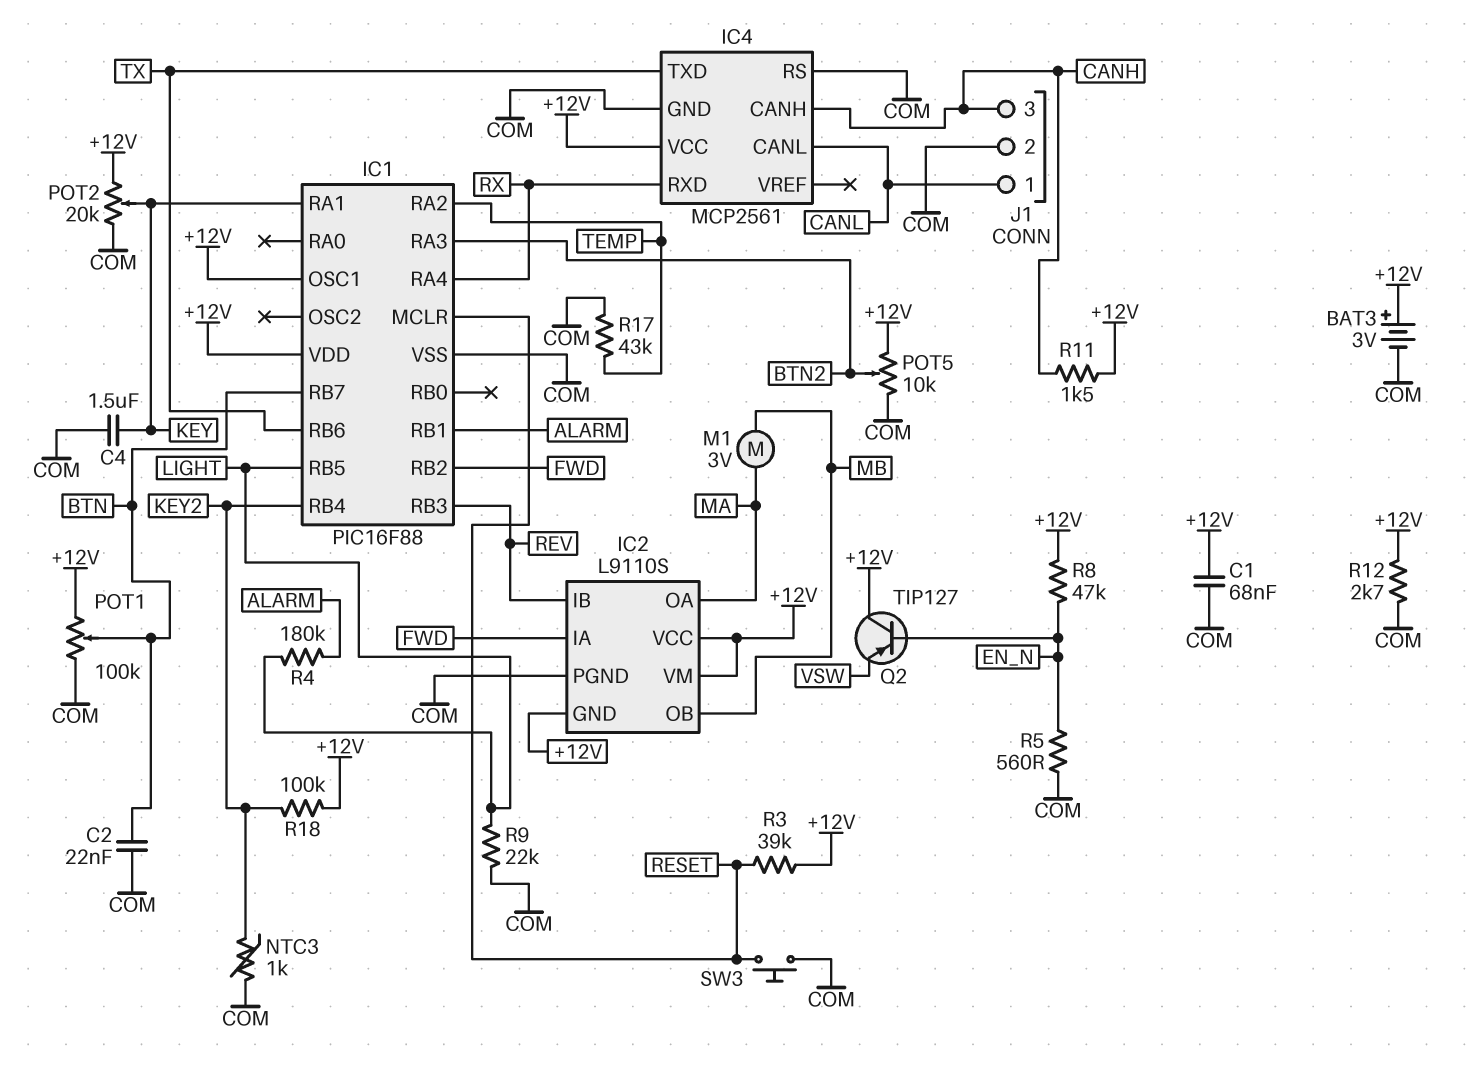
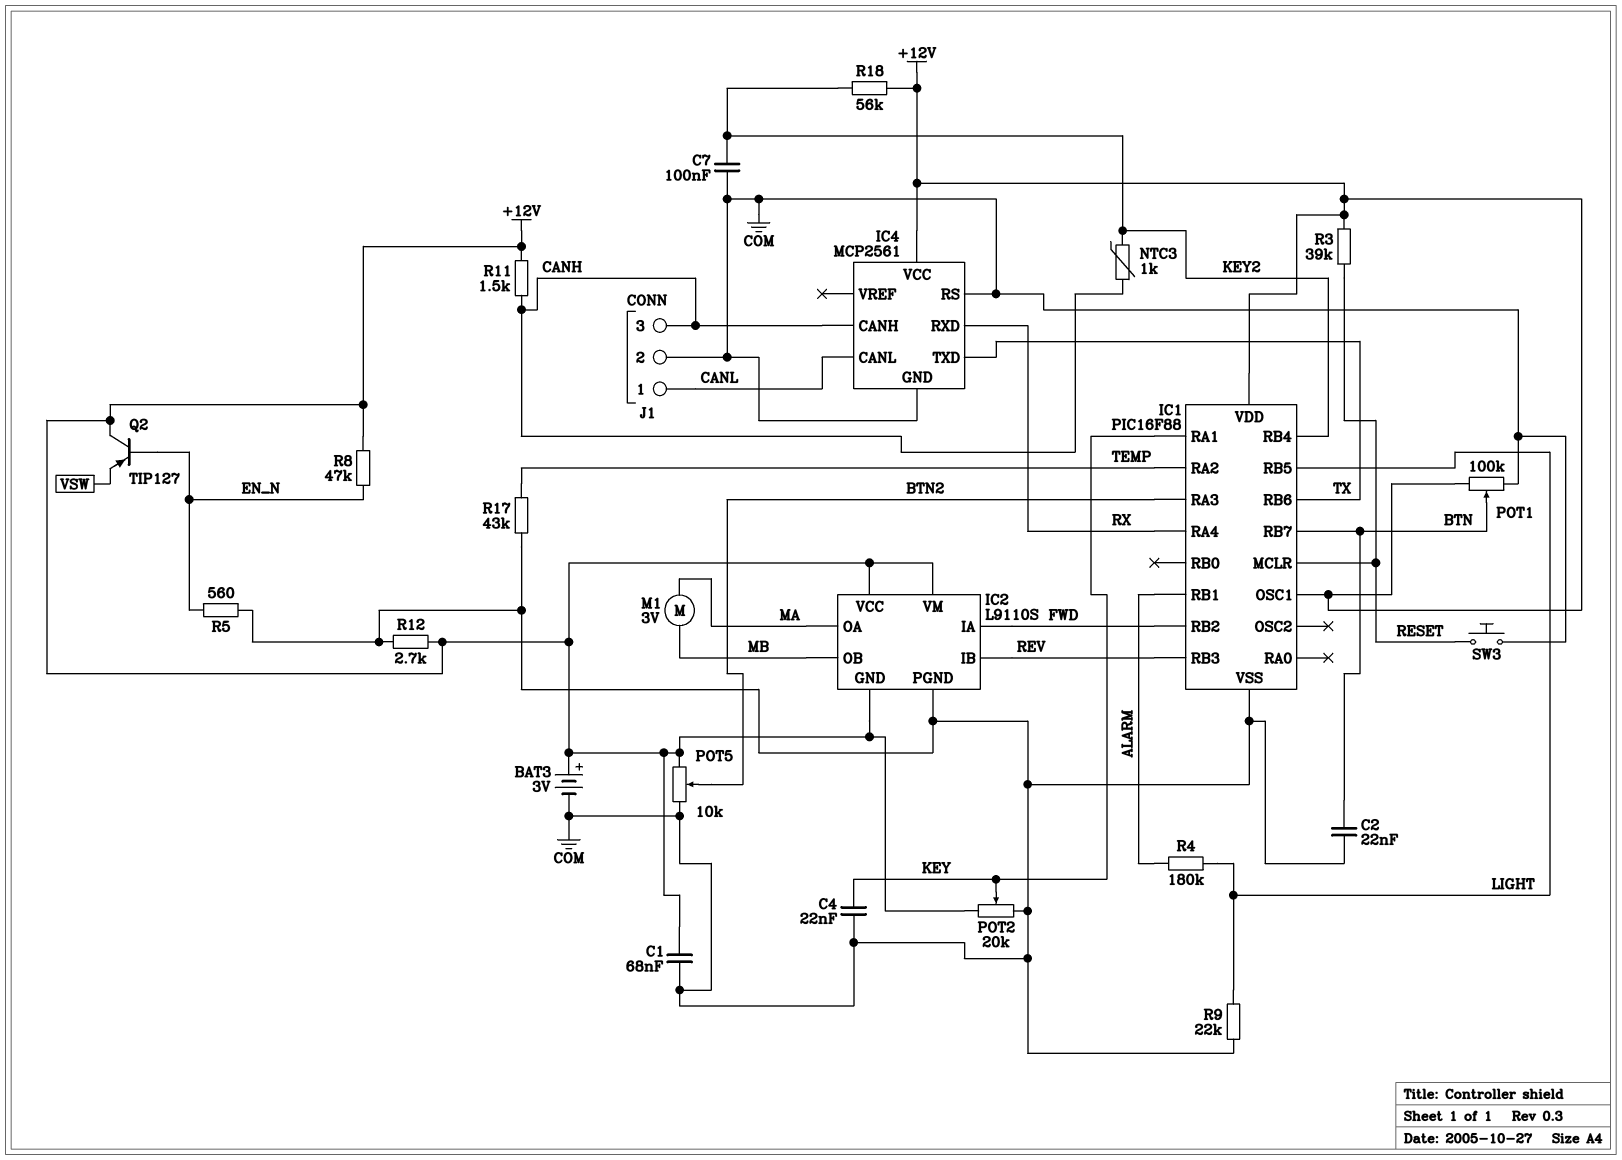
C4: 1.5uF (COM, KEY) -> 22nF (COM, KEY)
C7: none -> 100nF (COM, KEY2)
NTC3: 1k (COM, KEY2) -> 1k (CANH, KEY2)
R18: 100k (+12V, KEY2) -> 56k (+12V, KEY2)

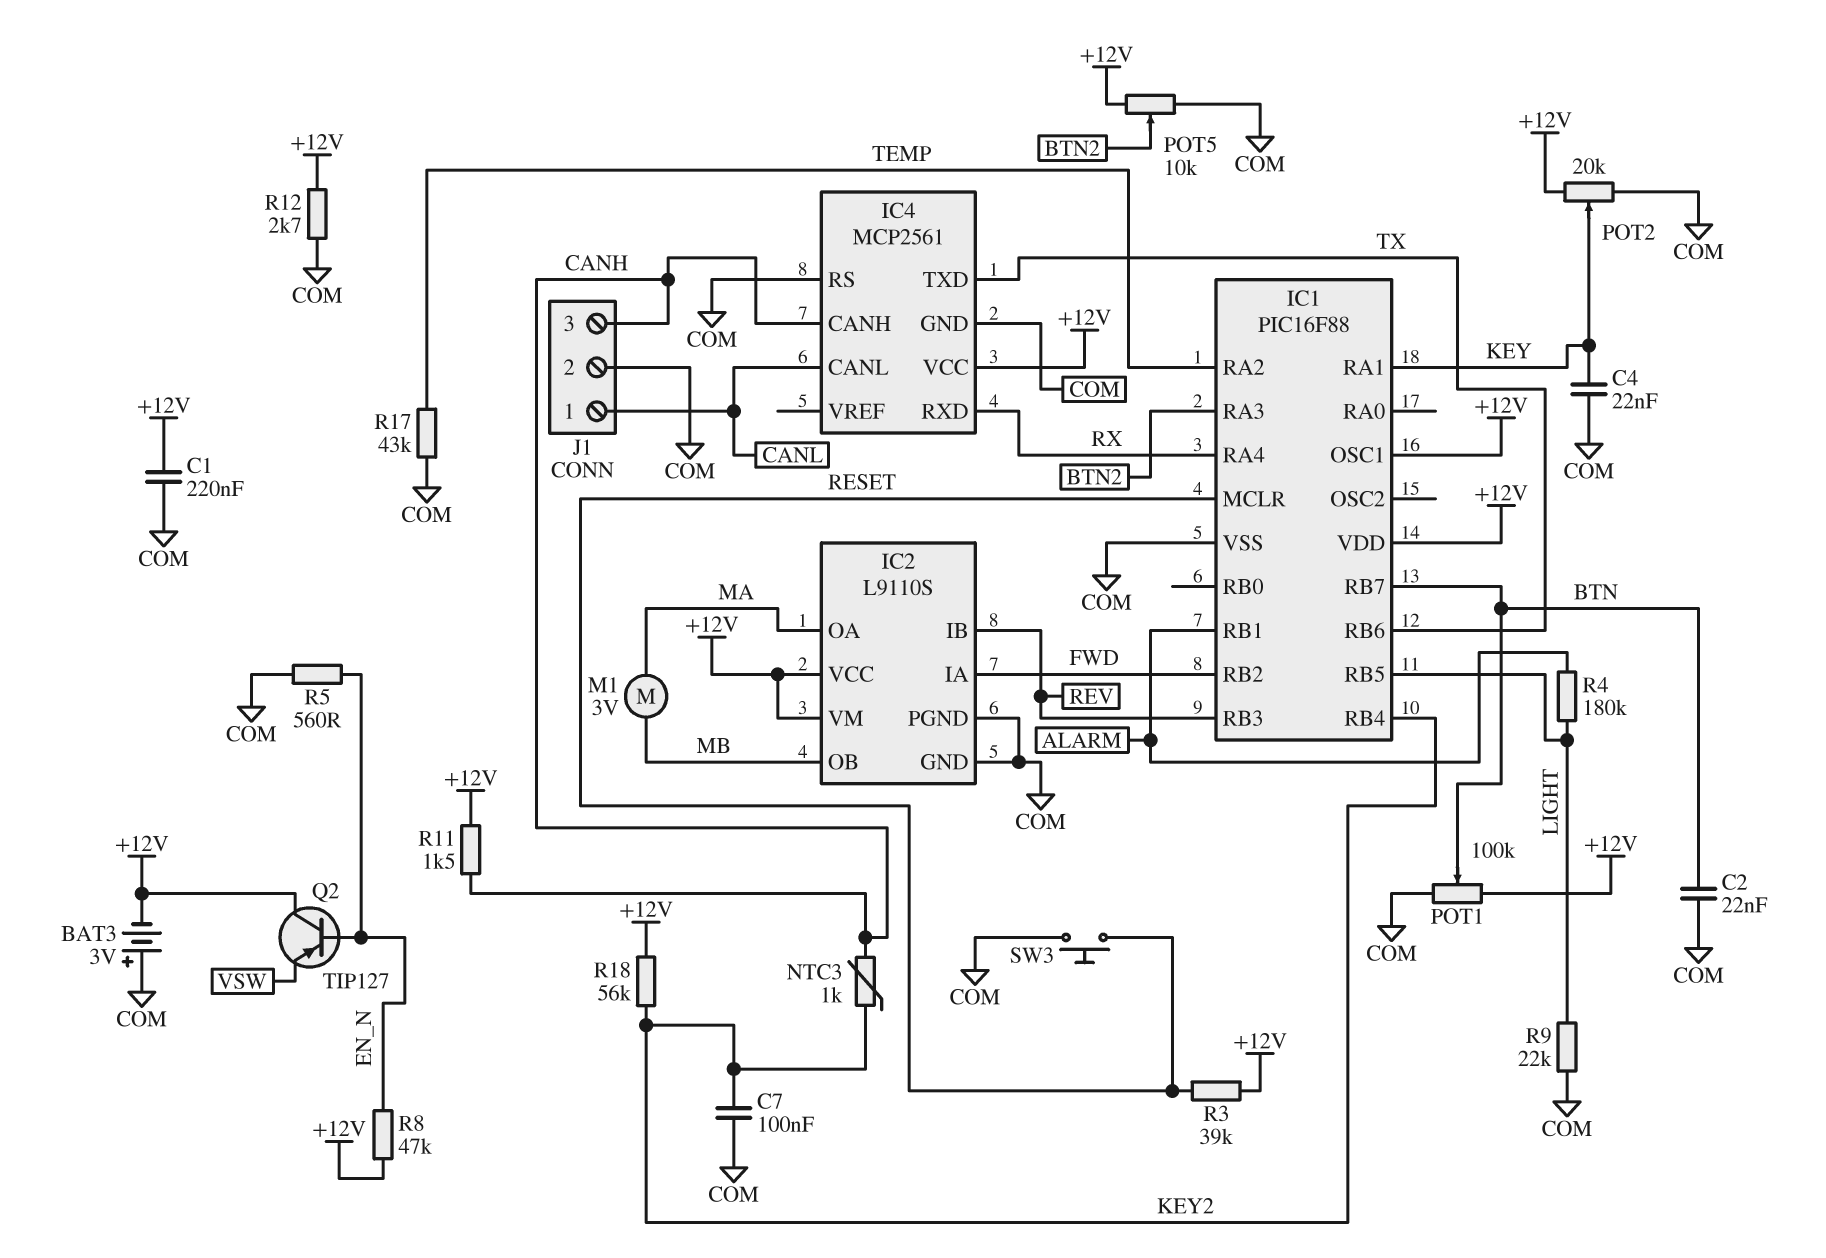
BAT3: 3V (plus +12V, minus COM) -> 3V (plus COM, minus +12V)
C1: 68nF (+12V, COM) -> 220nF (+12V, COM)
IC2 pin GND: +12V -> COM

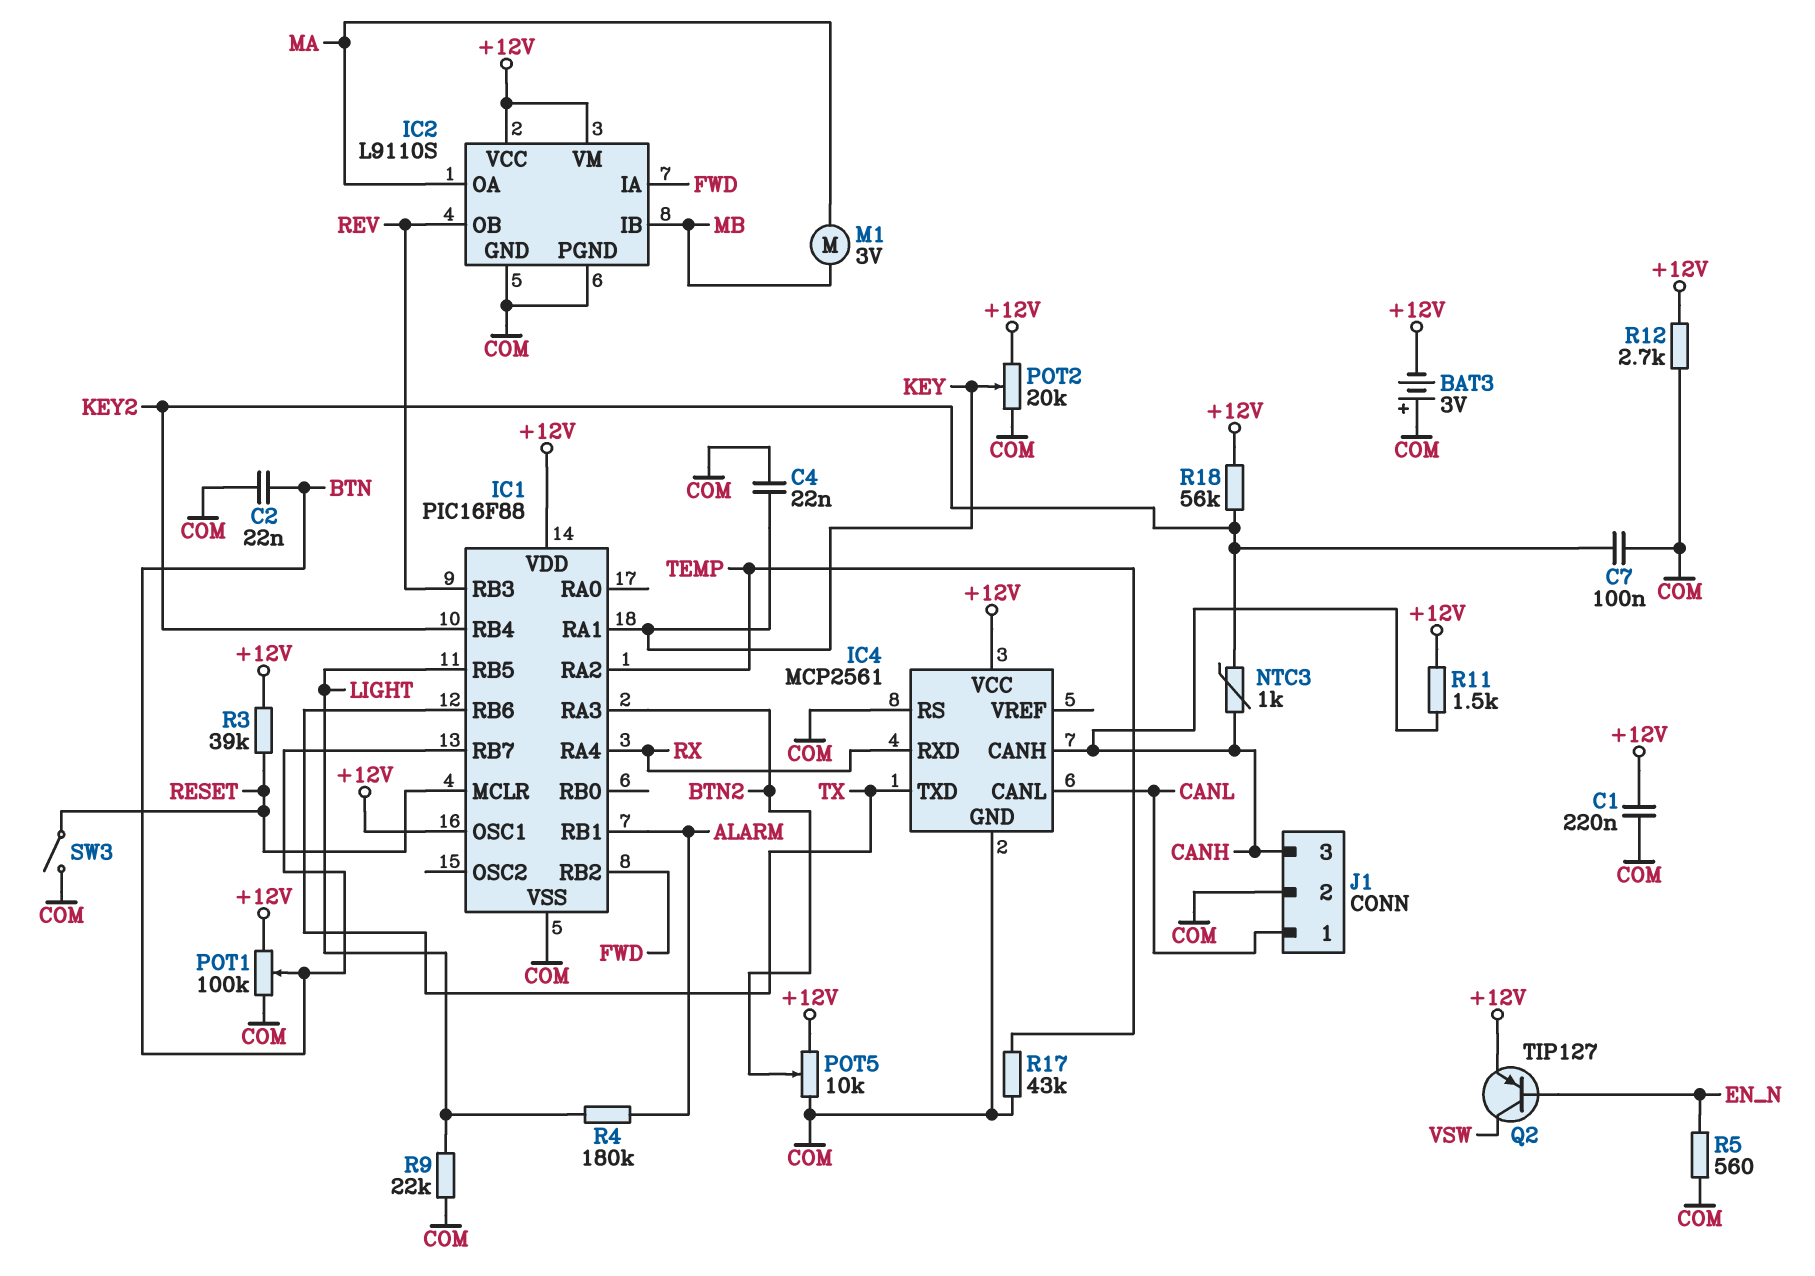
IC2 pin IB: REV -> MB
IC2 pin OB: MB -> REV
Q2: PNP TIP127 (B EN_N, C +12V, E VSW) -> PNP TIP127 (B EN_N, C VSW, E +12V)
R8: 47k (+12V, EN_N) -> none
SW3: button (COM, RESET) -> switch (COM, RESET)

